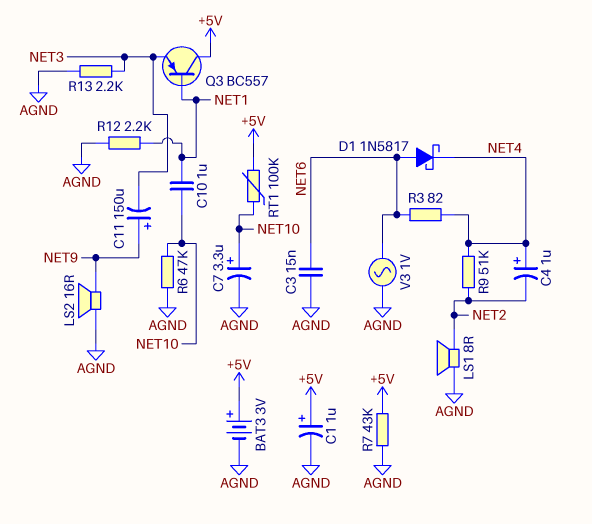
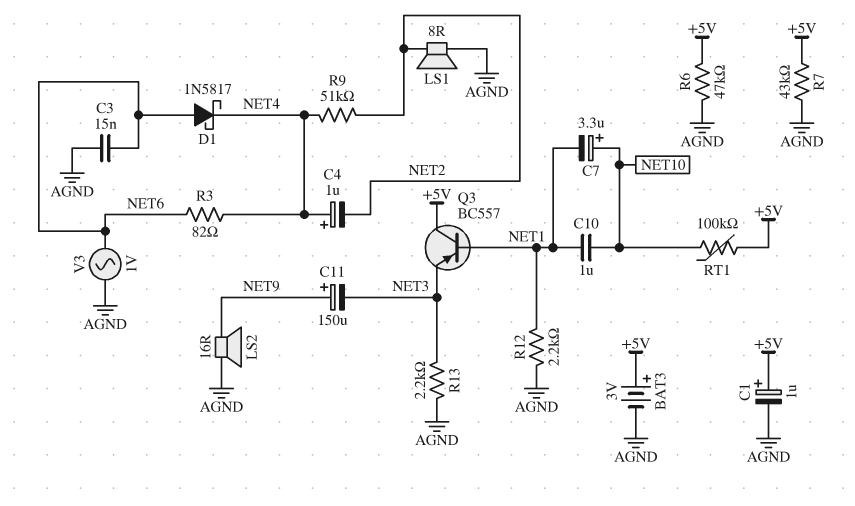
C7: 3.3uF (plus NET10, minus AGND) -> 3.3uF (plus NET10, minus NET1)
R6: 47k (AGND, NET10) -> 47k (+5V, AGND)

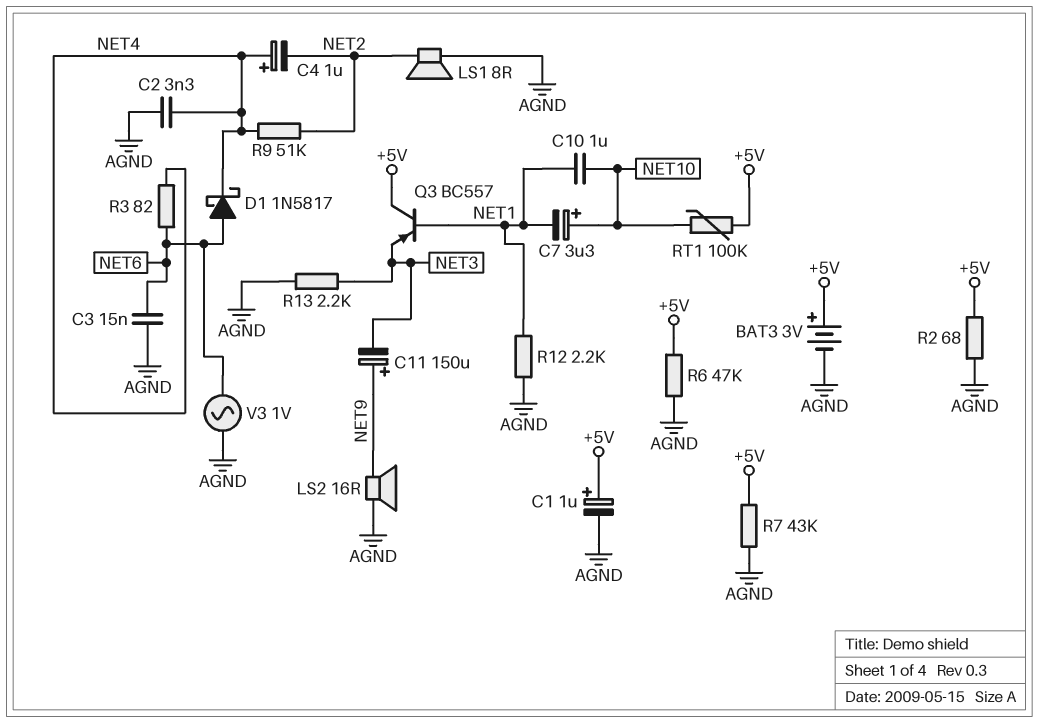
C2: none -> 3.3nF (AGND, NET4)
R2: none -> 68 (+5V, AGND)

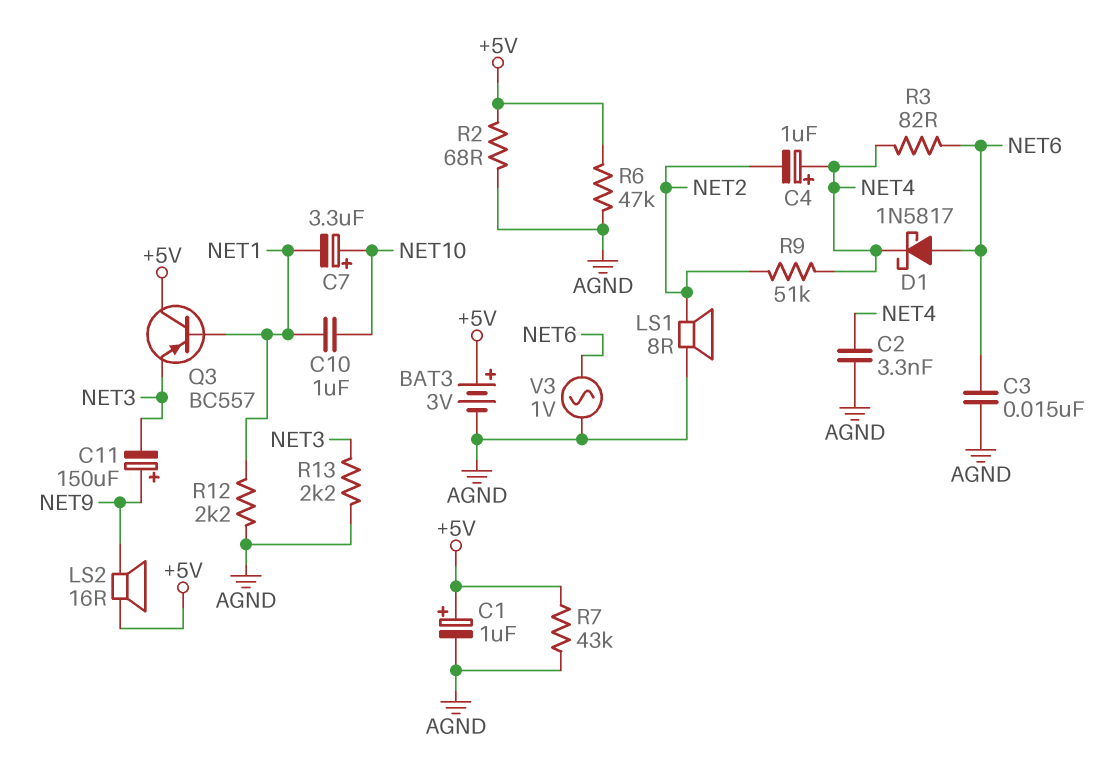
LS2: speaker 16R (AGND, NET9) -> speaker 16R (+5V, NET9)
RT1: 100k (+5V, NET10) -> none

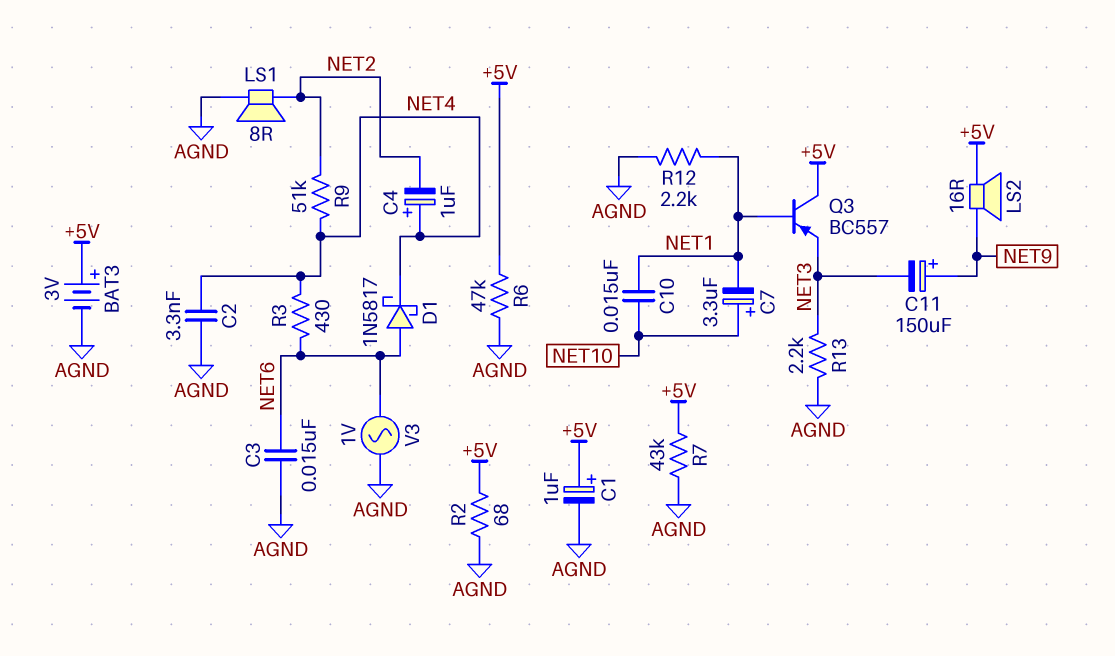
C10: 1uF (NET1, NET10) -> 15nF (NET1, NET10)
R3: 82 (NET4, NET6) -> 430 (NET4, NET6)

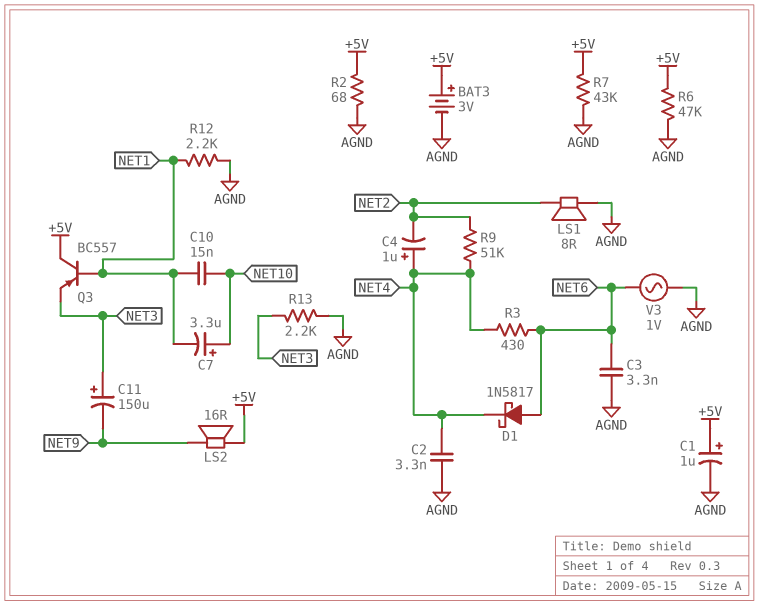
C3: 15nF (AGND, NET6) -> 3.3nF (AGND, NET6)
C11: 150uF (plus NET9, minus NET3) -> 150uF (plus NET3, minus NET9)

